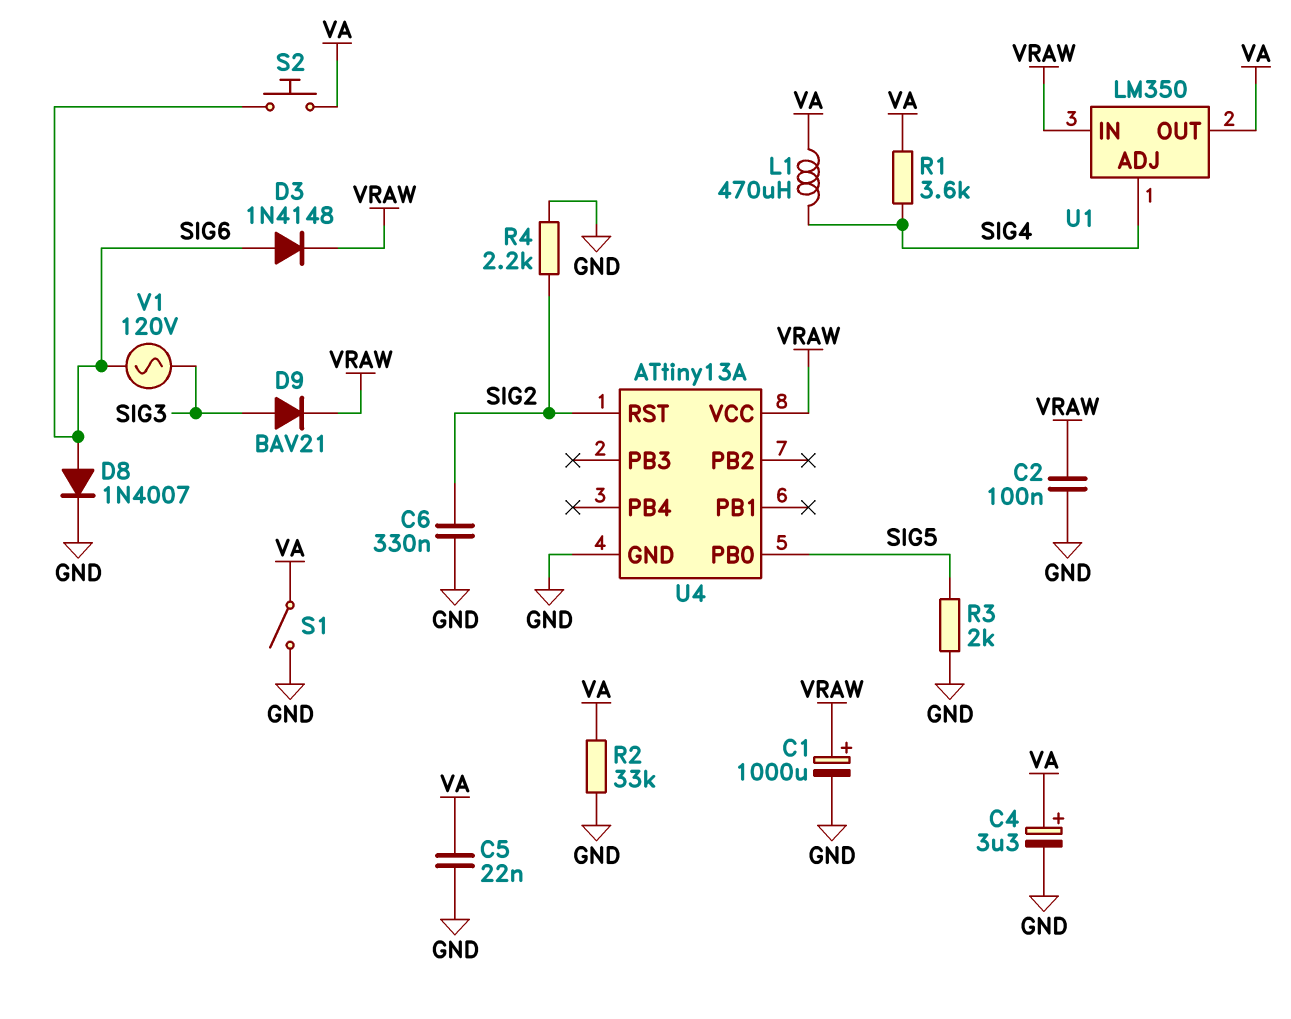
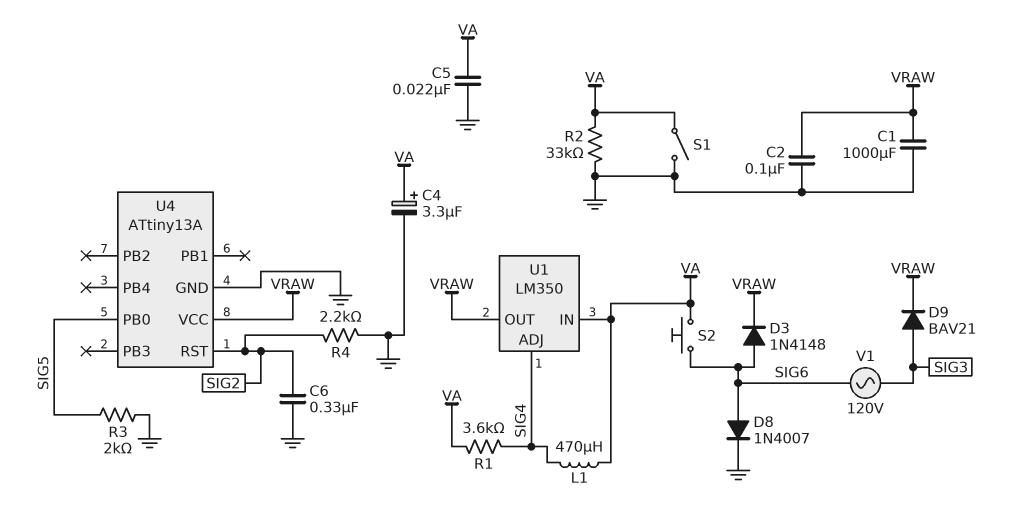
C1: 1000uF (plus VRAW, minus GND) -> 1000uF (GND, VRAW)
U1 pin IN: VRAW -> VA
U1 pin OUT: VA -> VRAW

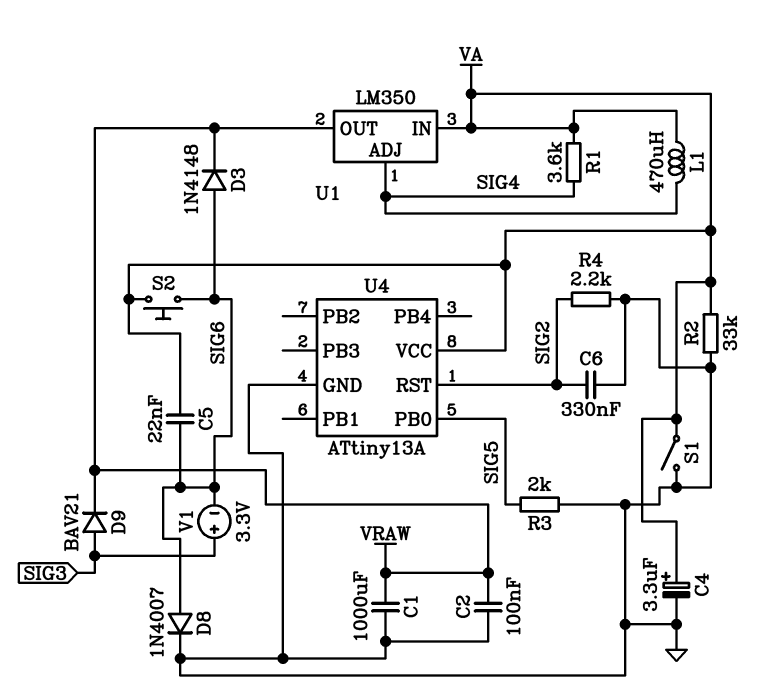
C5: 22nF (GND, VA) -> 22nF (SIG6, VA)
U4 pin VCC: VRAW -> VA
V1: AC 120V (SIG3, SIG6) -> 3.3V (plus SIG3, minus SIG6)

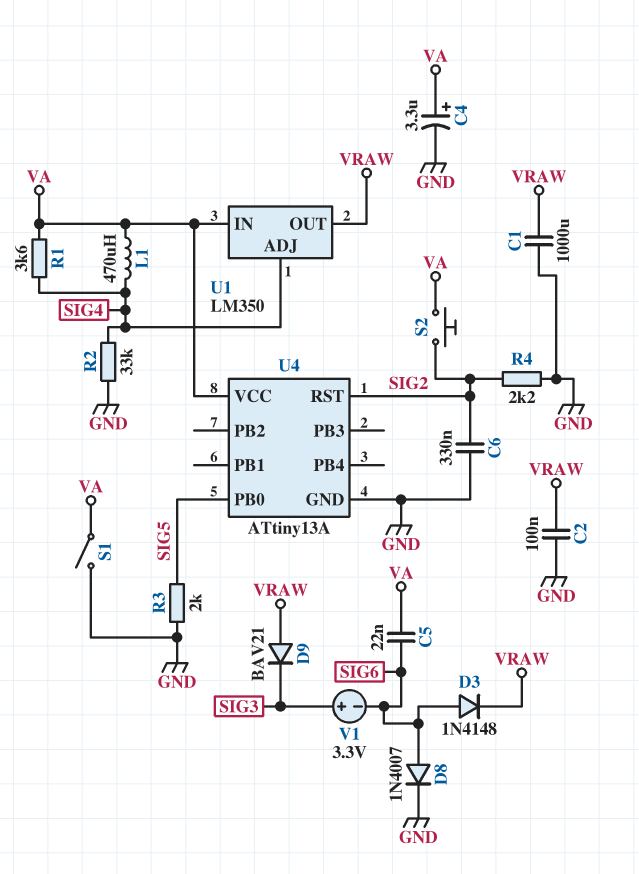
D9: diode BAV21 (A SIG3, K VRAW) -> diode BAV21 (A VRAW, K SIG3)
R2: 33k (GND, VA) -> 33k (GND, SIG4)
S2: button (SIG6, VA) -> button (SIG2, VA)

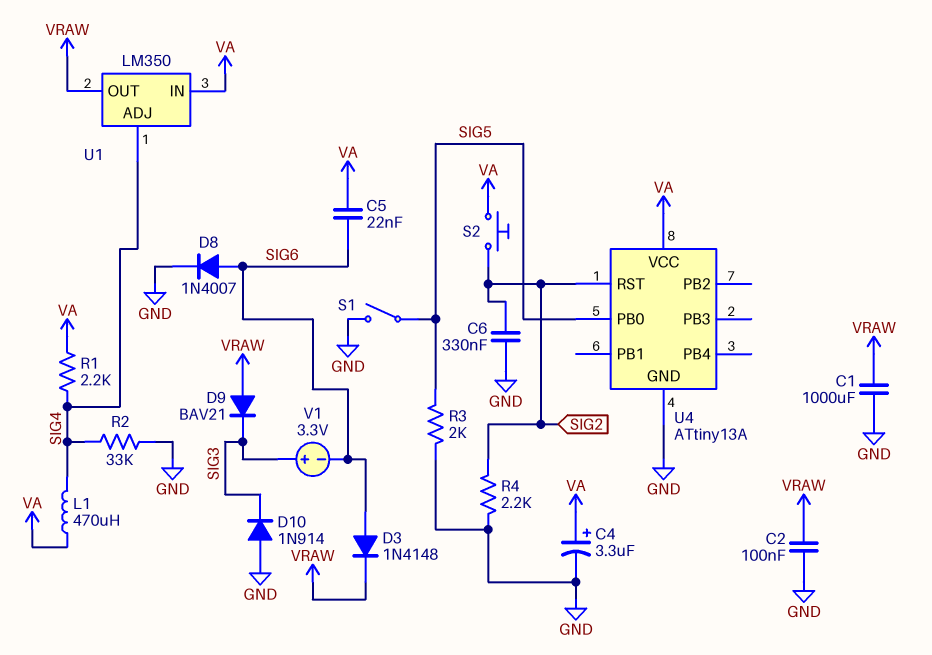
D10: none -> diode 1N914 (A GND, K SIG3)
R1: 3.6k (SIG4, VA) -> 2.2k (SIG4, VA)
S1: switch (GND, VA) -> switch (GND, SIG5)

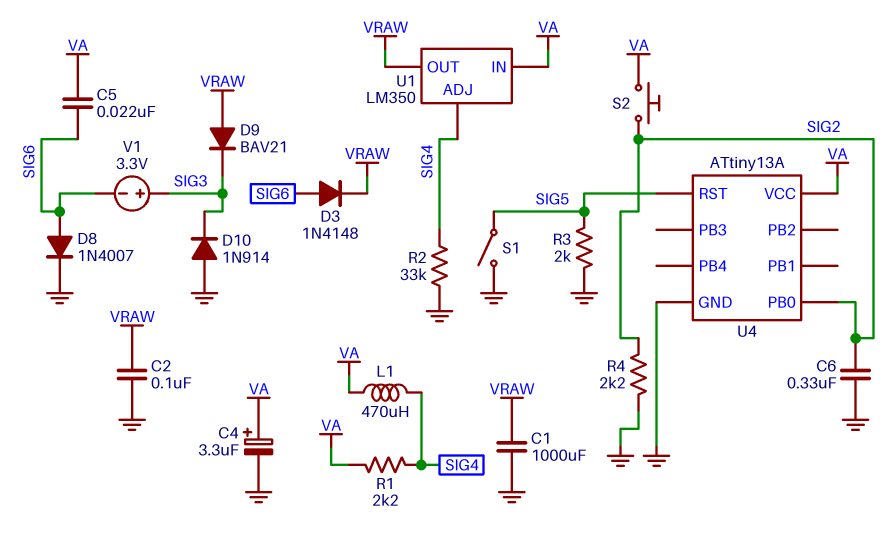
U4 pin PB0: SIG5 -> SIG2
U4 pin RST: SIG2 -> SIG5

